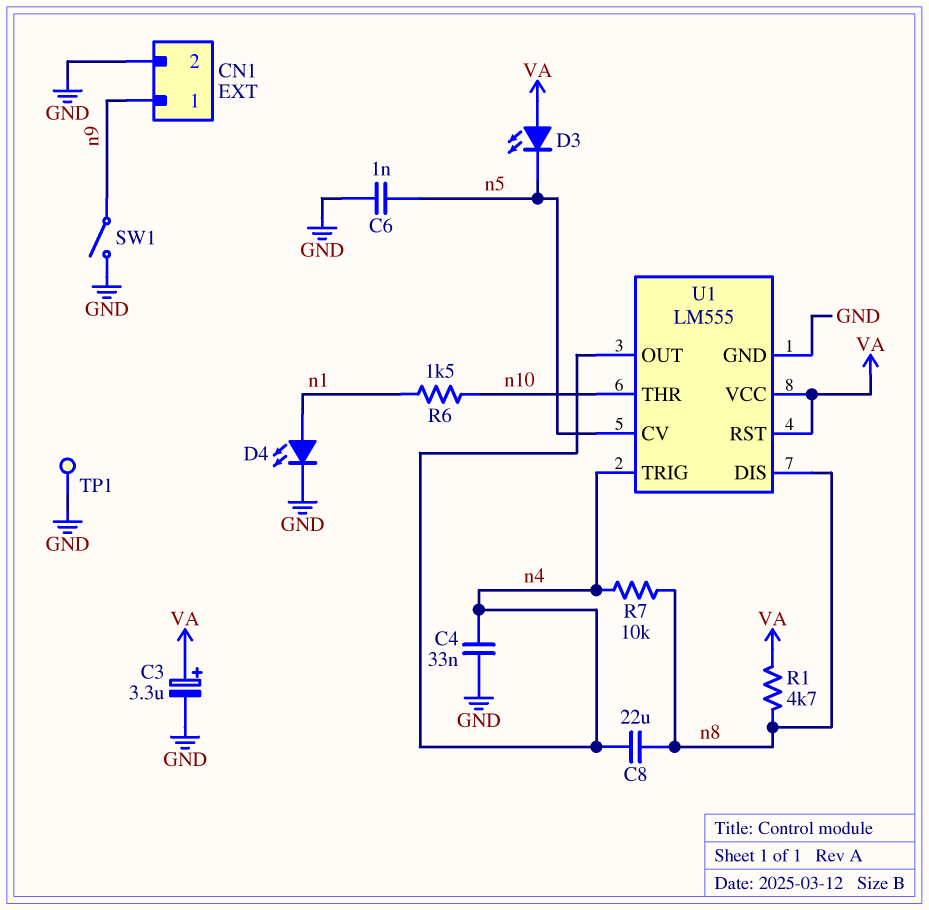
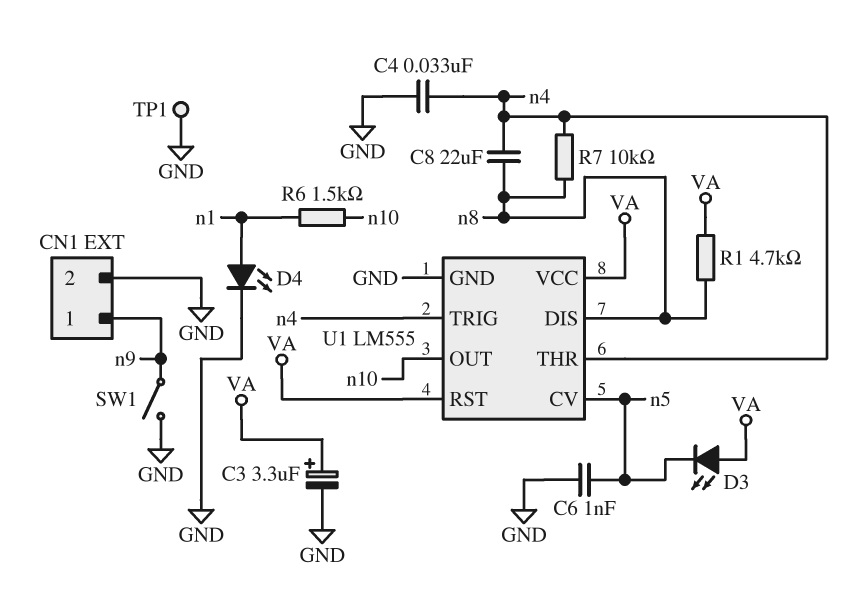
U1 pin OUT: n4 -> n10
U1 pin THR: n10 -> n4

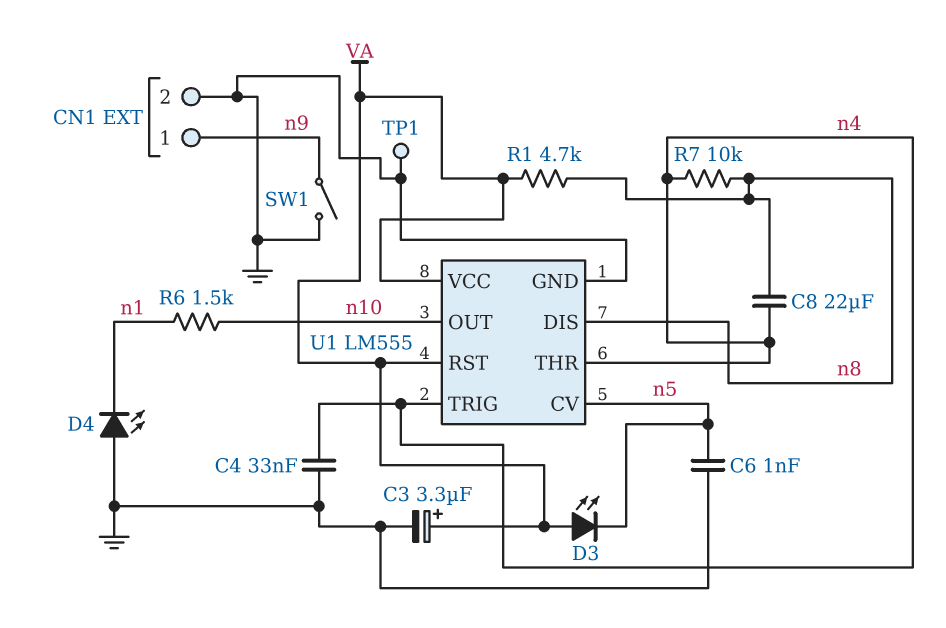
D4: LED (A n1, K GND) -> LED (A GND, K n1)

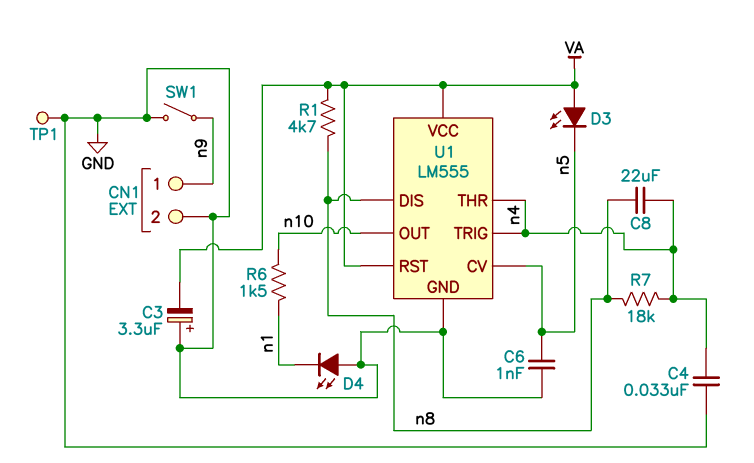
C3: 3.3uF (plus VA, minus GND) -> 3.3uF (plus GND, minus VA)
R7: 10k (n4, n8) -> 18k (n4, n8)

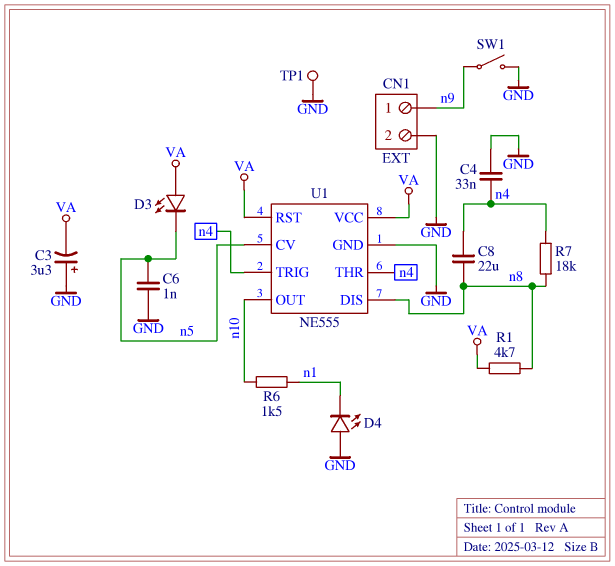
U1: LM555 -> NE555

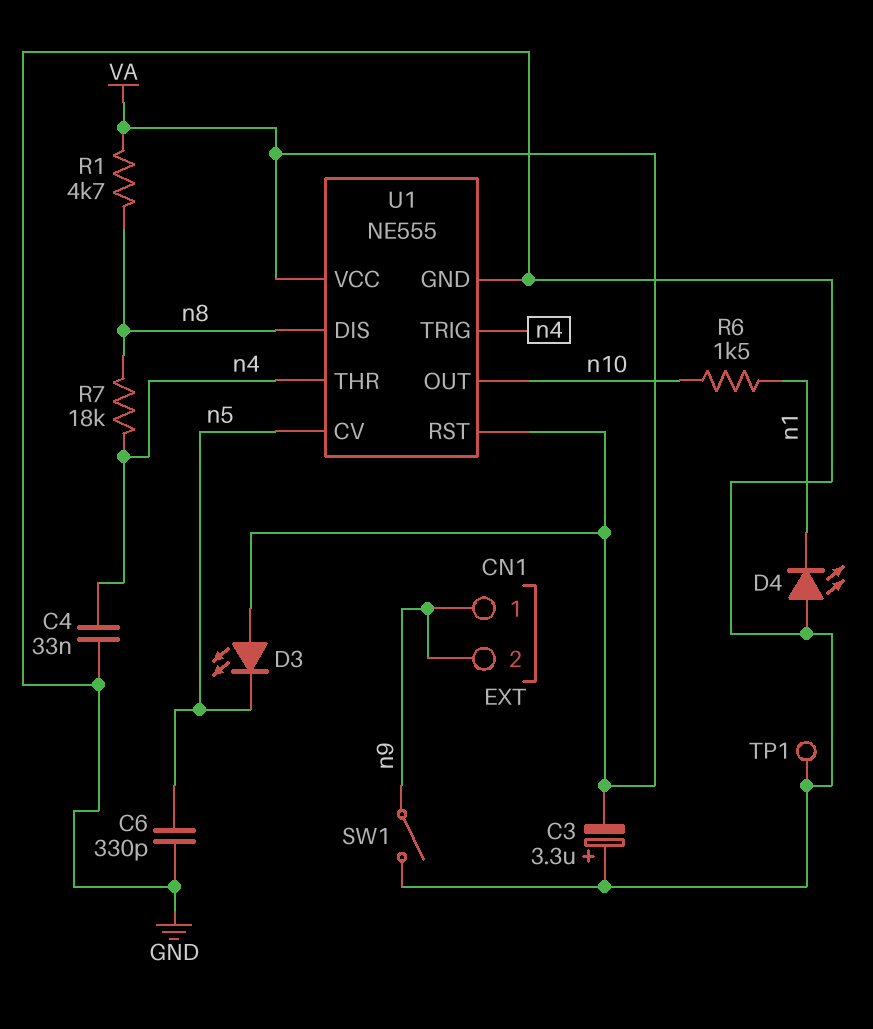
C6: 1nF (GND, n5) -> 330pF (GND, n5)
C8: 22uF (n4, n8) -> none
CN1 pin 2: GND -> n9

